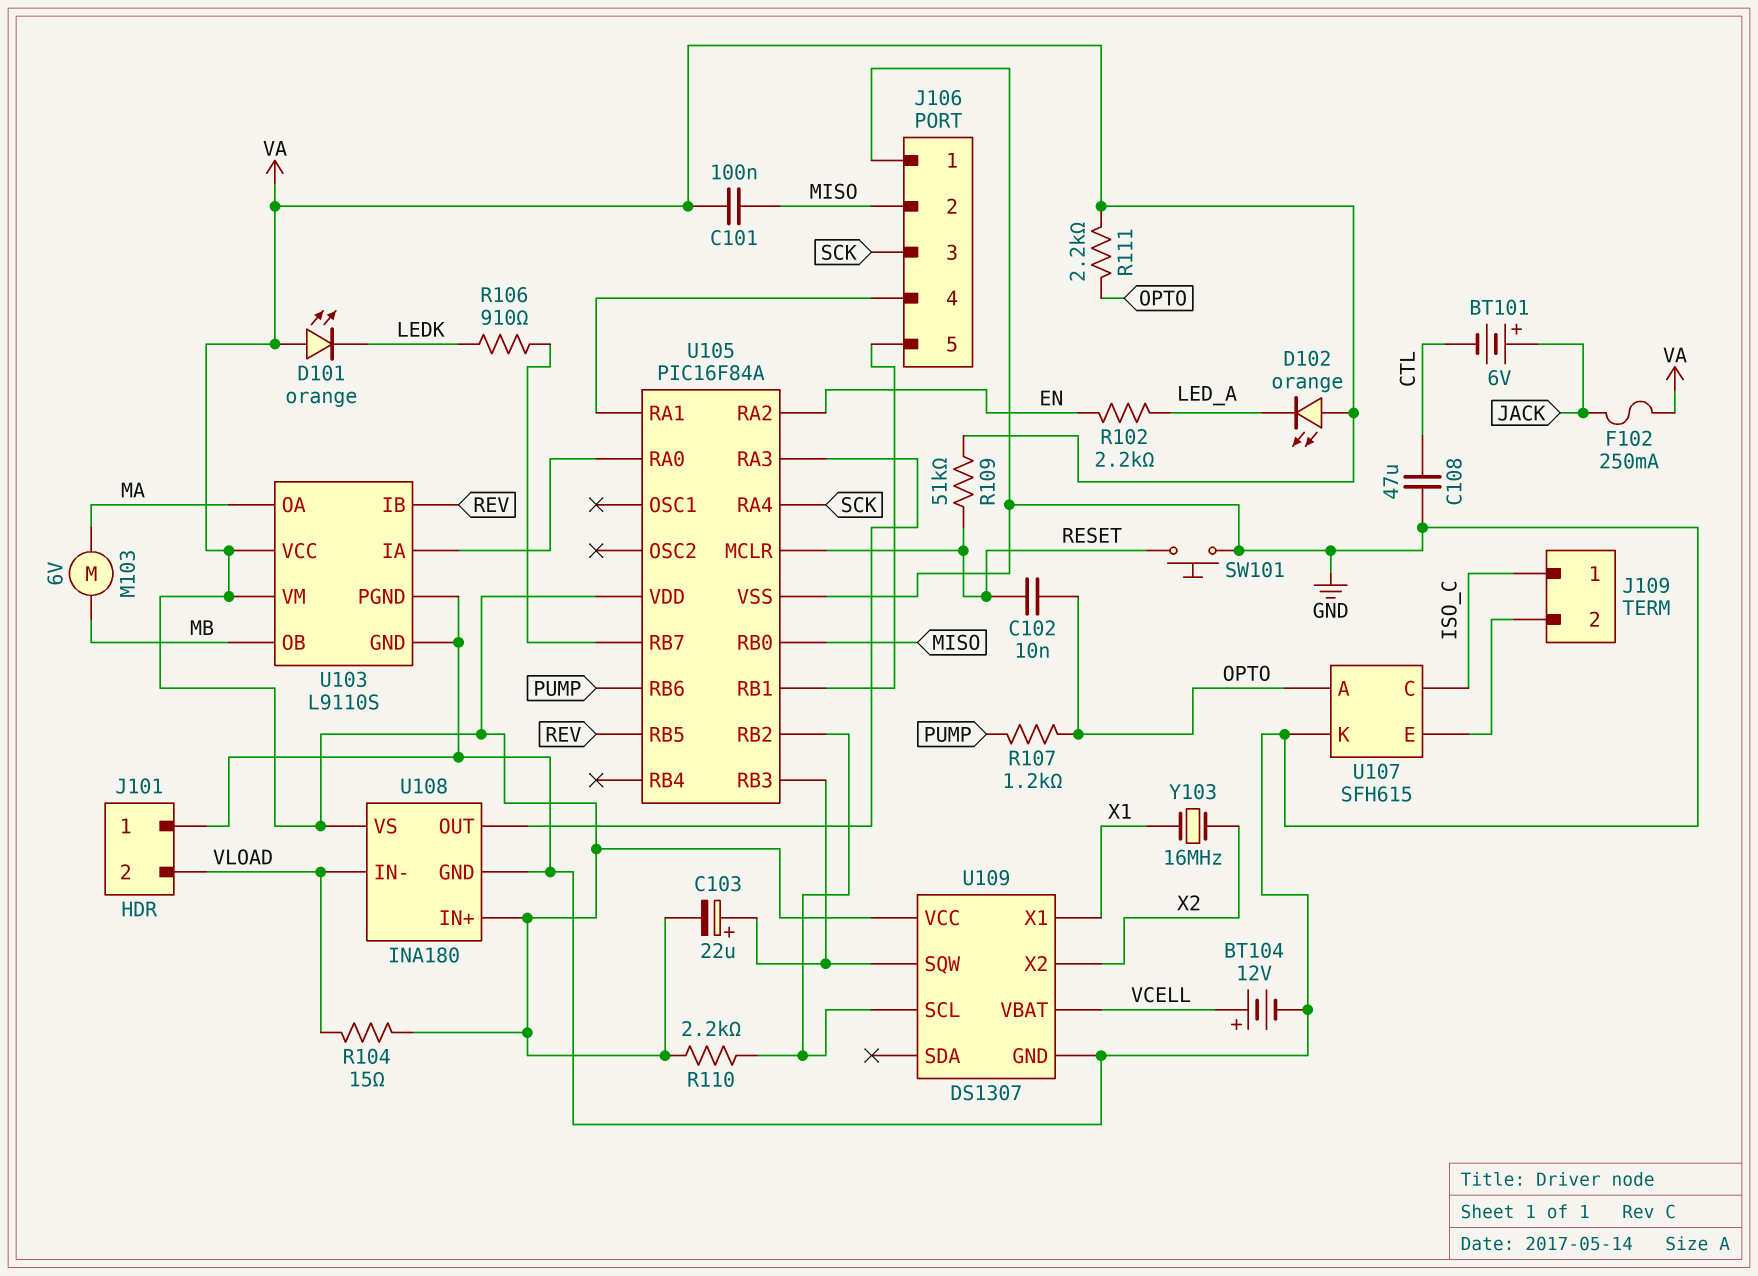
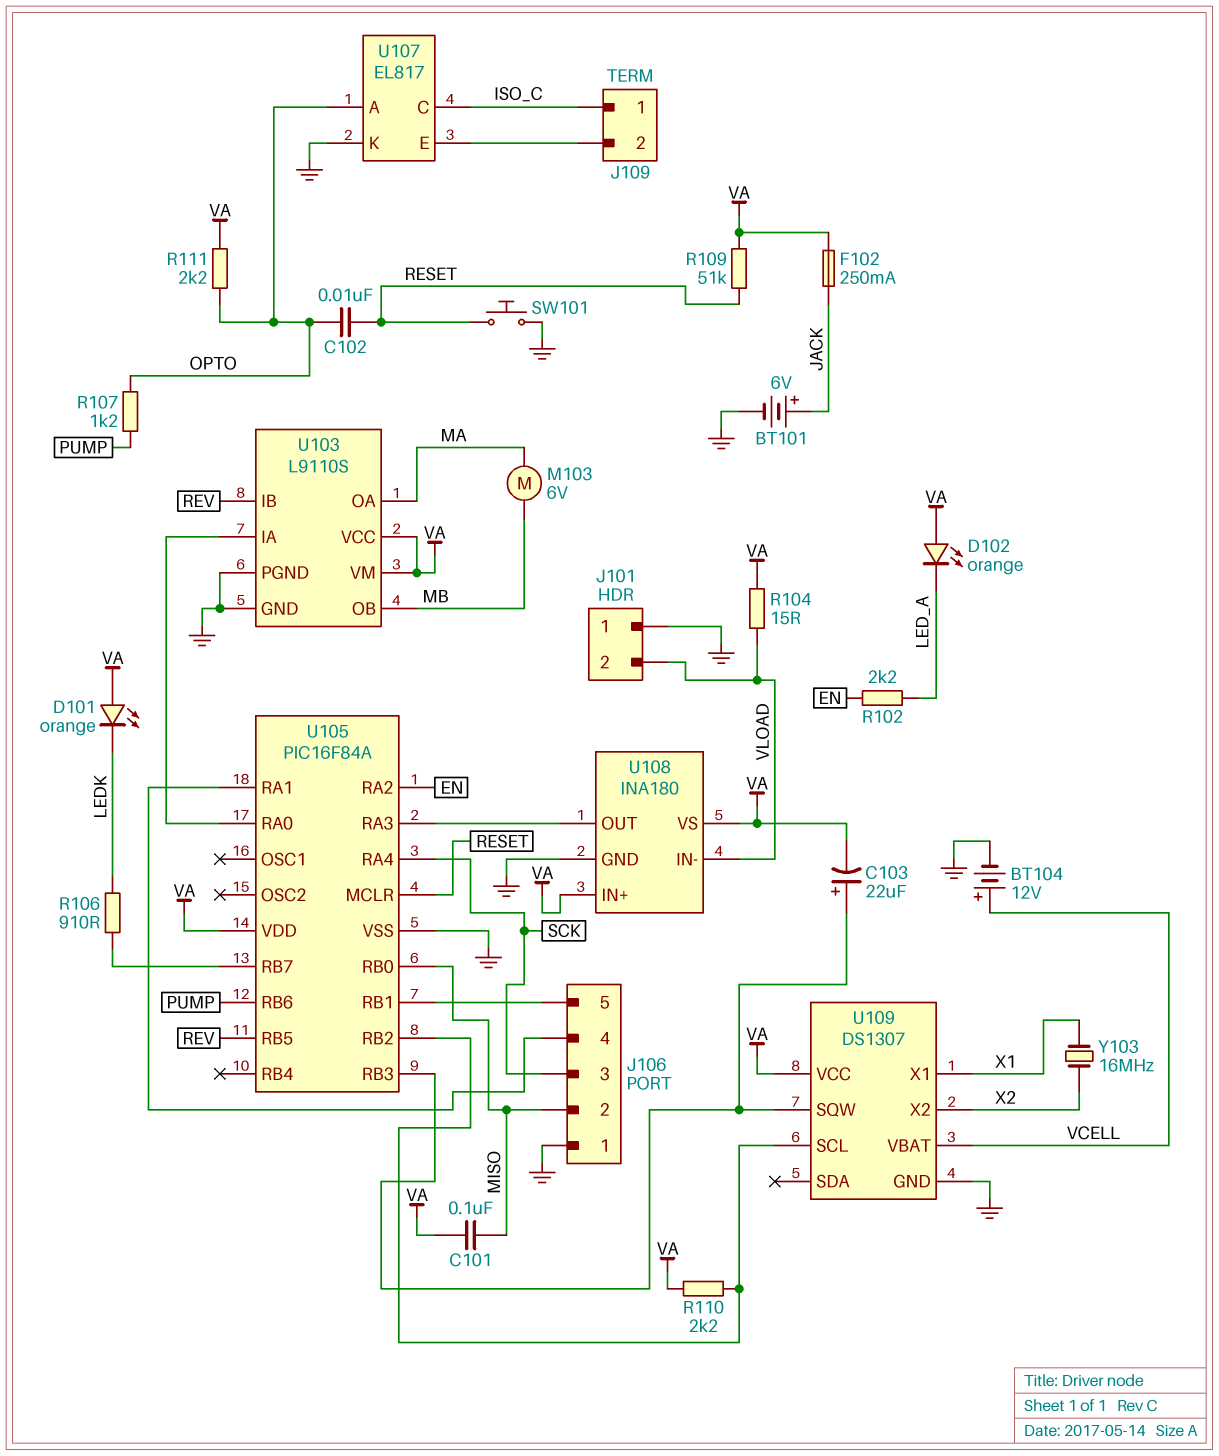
BT101: 6V (plus JACK, minus CTL) -> 6V (plus JACK, minus GND)
C108: 47uF (CTL, GND) -> none
U107: SFH615 -> EL817

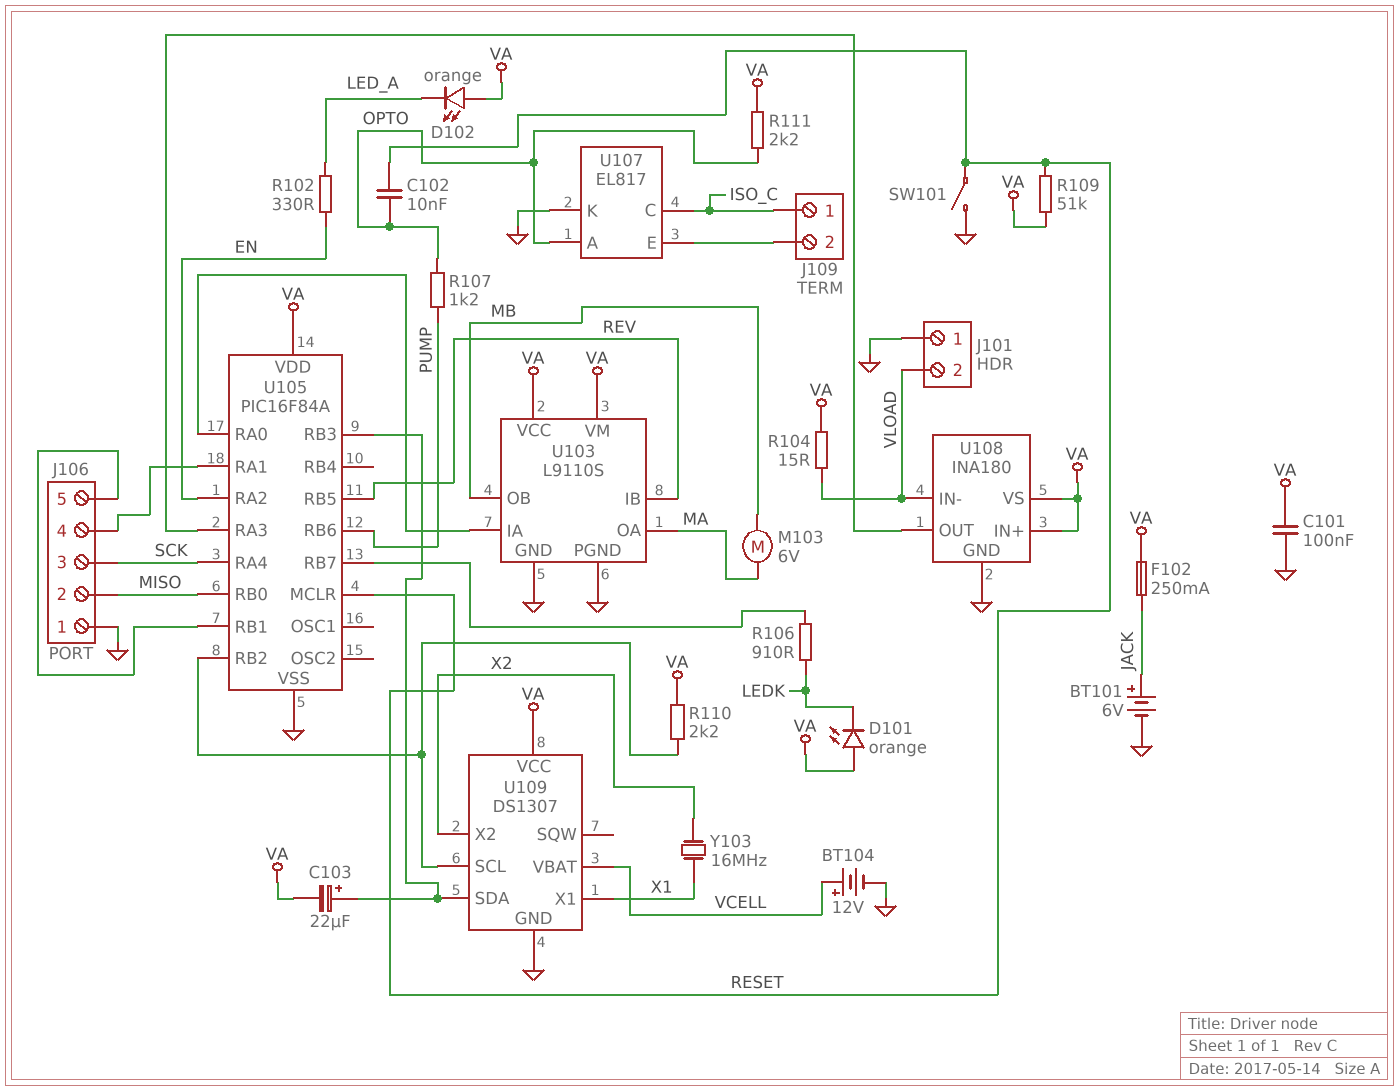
C101: 100nF (MISO, VA) -> 100nF (GND, VA)
R102: 2.2k (EN, LED_A) -> 330 (EN, LED_A)
SW101: button (GND, RESET) -> switch (GND, RESET)
U109 pin SDA: none -> U105/RB3
U109 pin SQW: U105/RB3 -> none

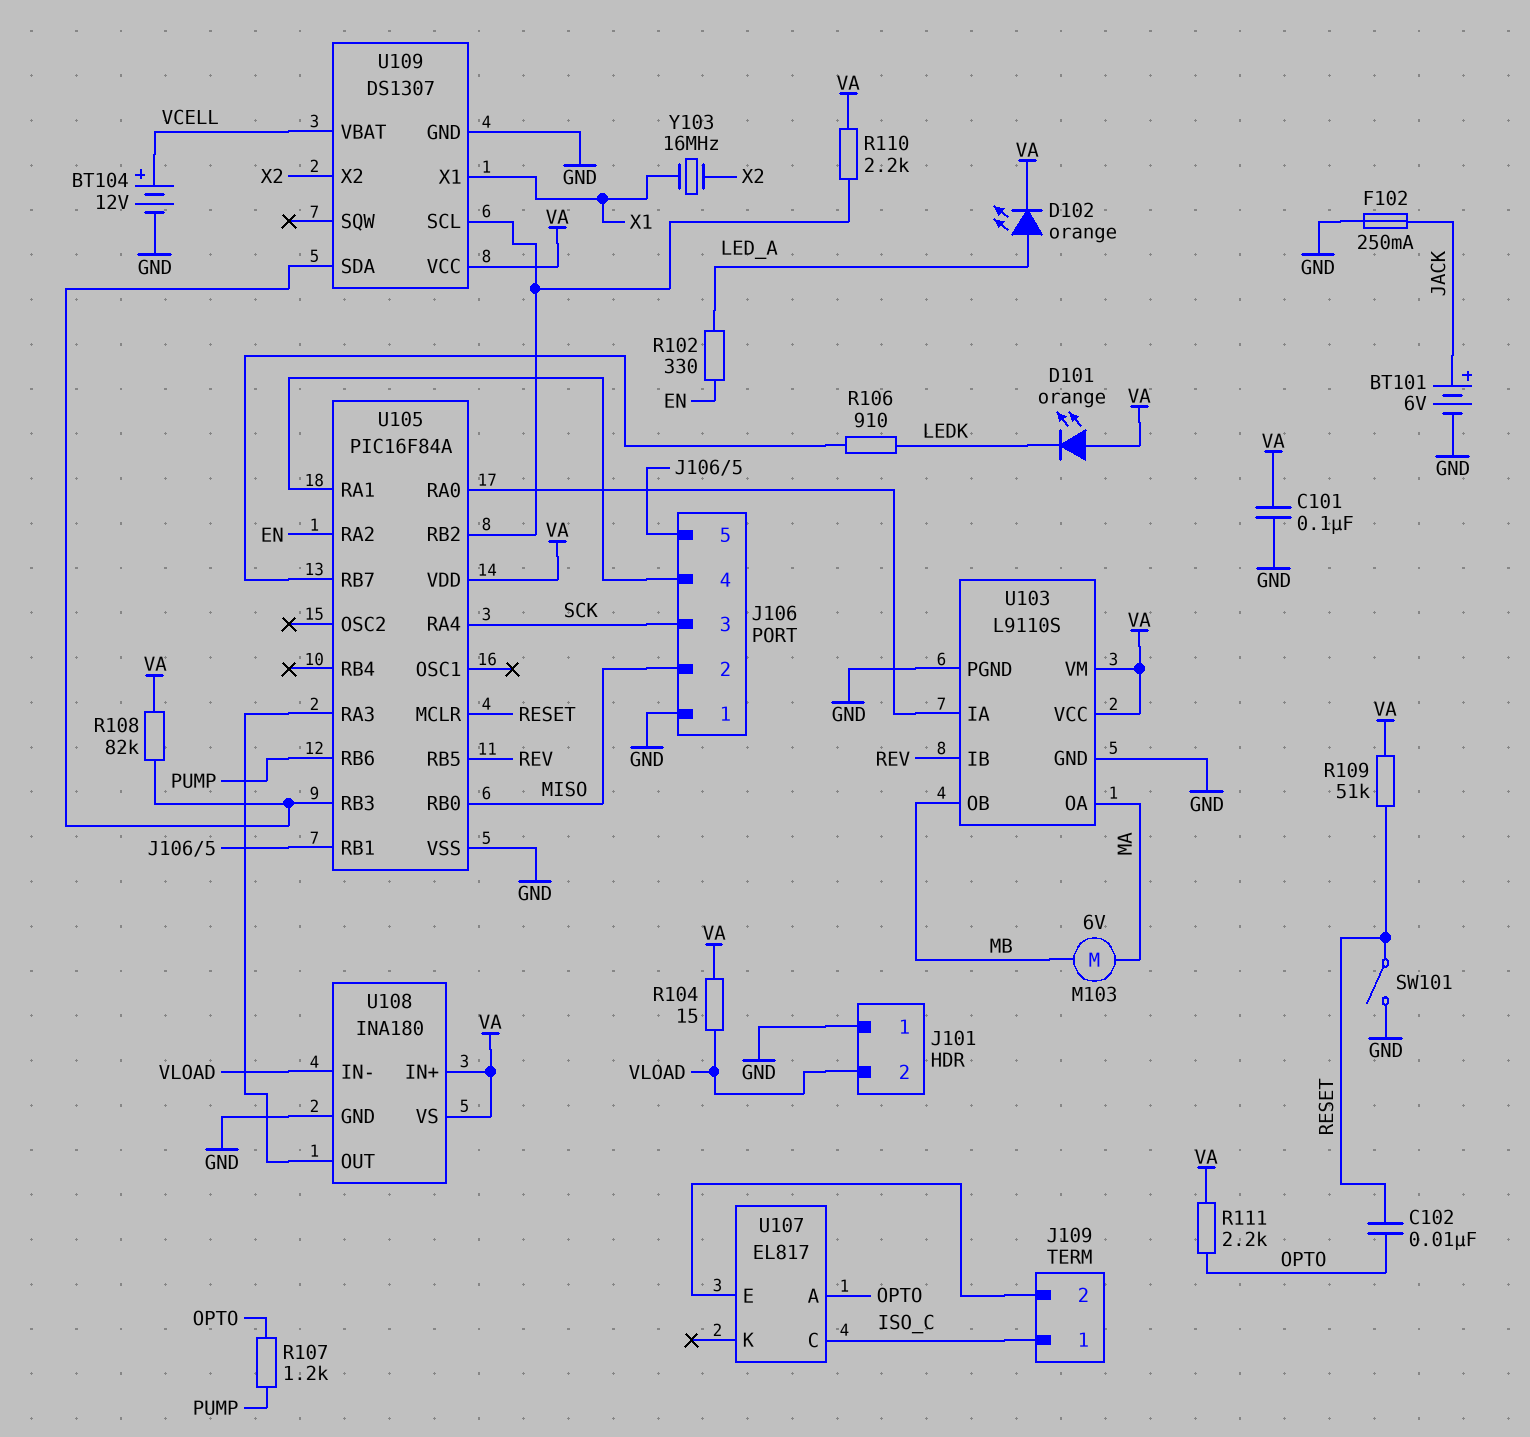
C103: 22uF (plus U105/RB3, minus VA) -> none
D102: LED orange (A VA, K LED_A) -> LED orange (A LED_A, K VA)
F102: 250mA (JACK, VA) -> 250mA (GND, JACK)
R108: none -> 82k (U105/RB3, VA)
U107 pin K: GND -> none

